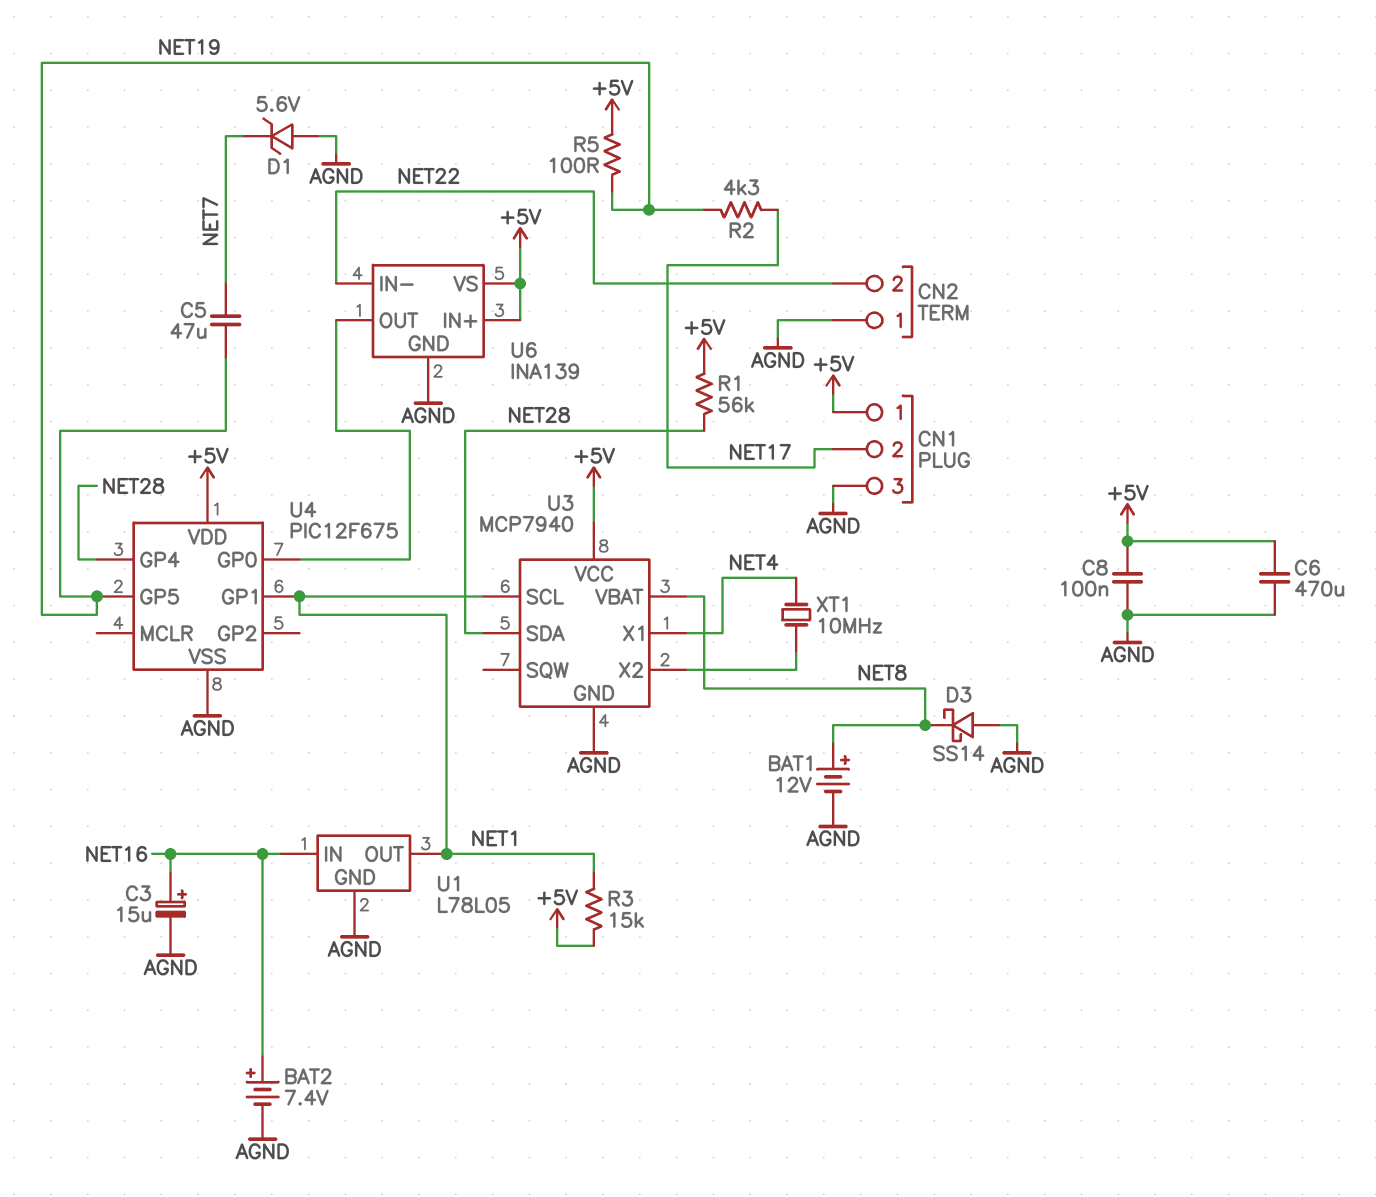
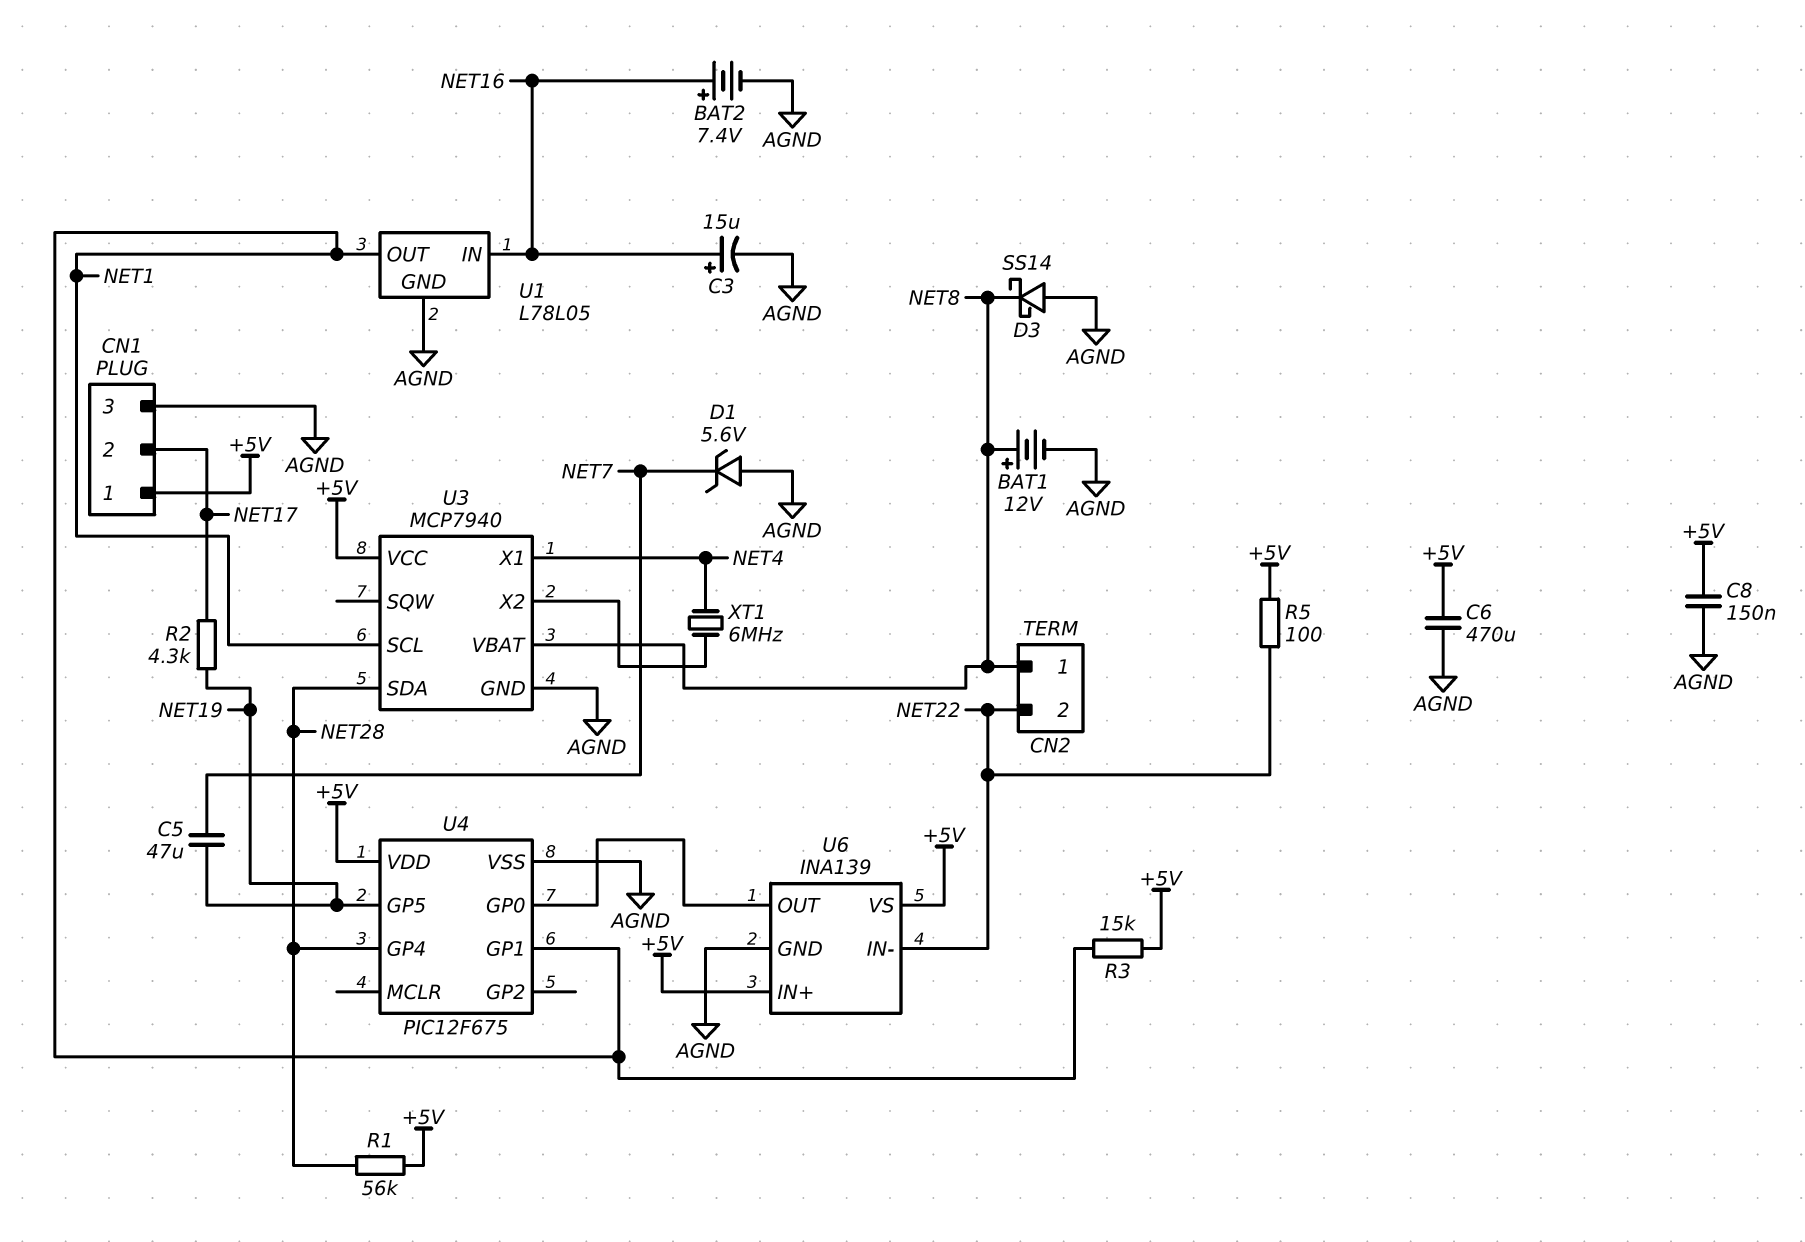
C8: 100nF (+5V, AGND) -> 150nF (+5V, AGND)
CN2 pin 1: AGND -> NET8
R5: 100 (+5V, NET19) -> 100 (+5V, NET22)
XT1: 10MHz (NET4, U3/X2) -> 6MHz (NET4, U3/X2)

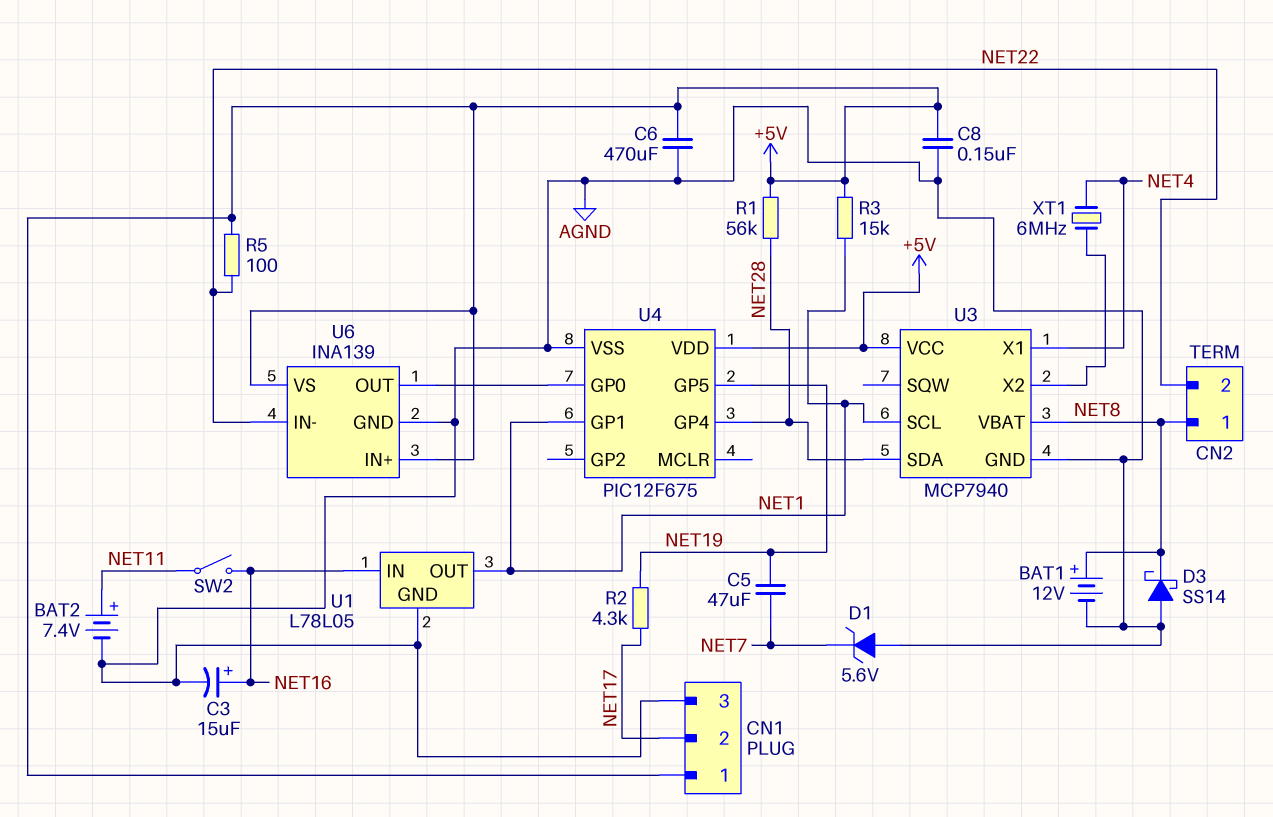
BAT2: 7.4V (plus NET16, minus AGND) -> 7.4V (plus NET11, minus AGND)
SW2: none -> switch (NET11, NET16)

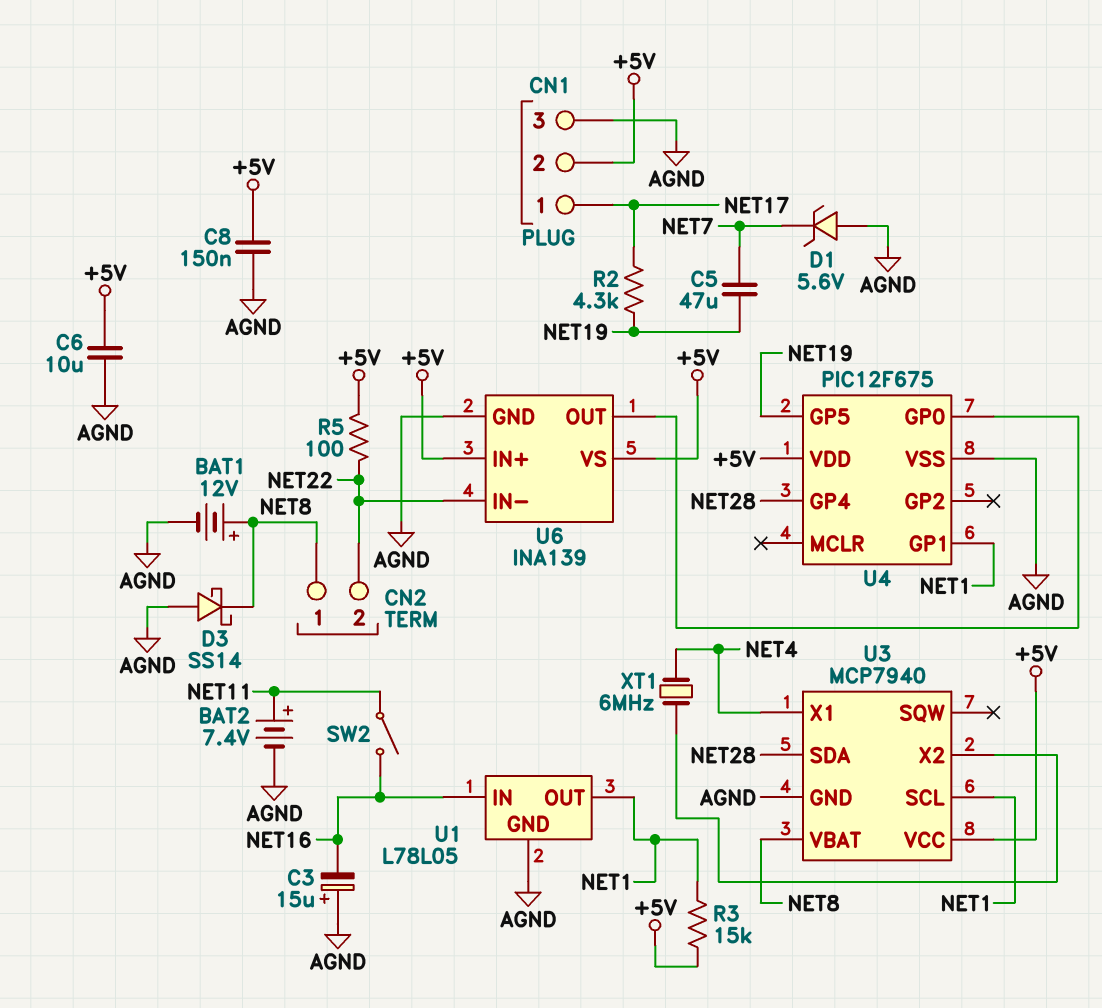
C3: 15uF (plus NET16, minus AGND) -> 15uF (plus AGND, minus NET16)
C6: 470uF (+5V, AGND) -> 10uF (+5V, AGND)
CN1 pin 1: +5V -> NET17
CN1 pin 2: NET17 -> +5V
R1: 56k (+5V, NET28) -> none

